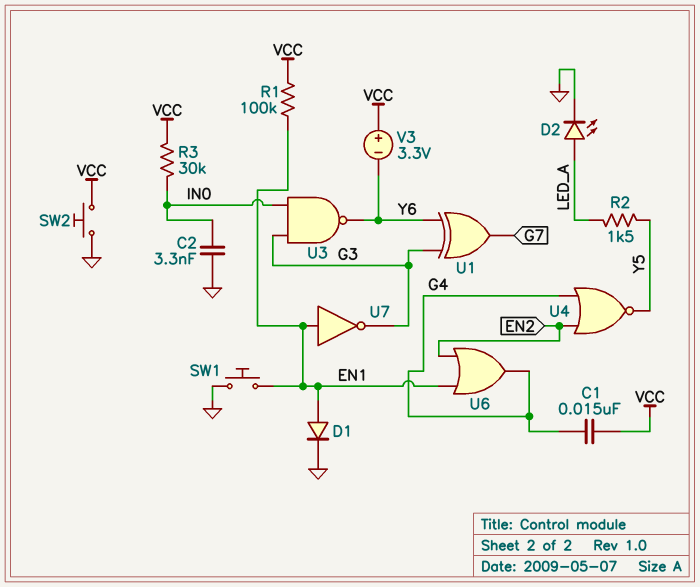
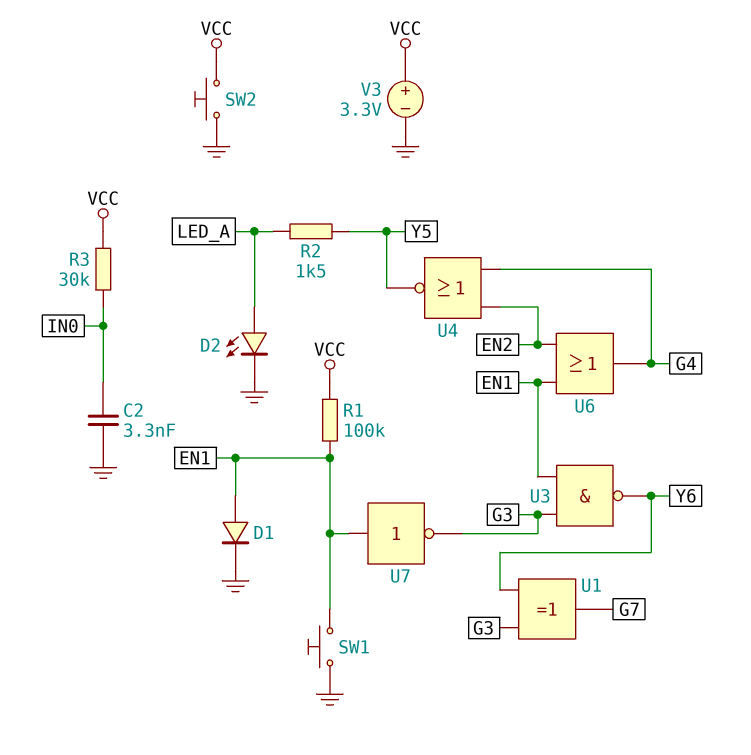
C1: 15nF (G4, VCC) -> none
U3: NAND (in G3, in IN0, out Y6) -> NAND (in EN1, in G3, out Y6)
V3: 3.3V (plus VCC, minus Y6) -> 3.3V (plus VCC, minus GND)

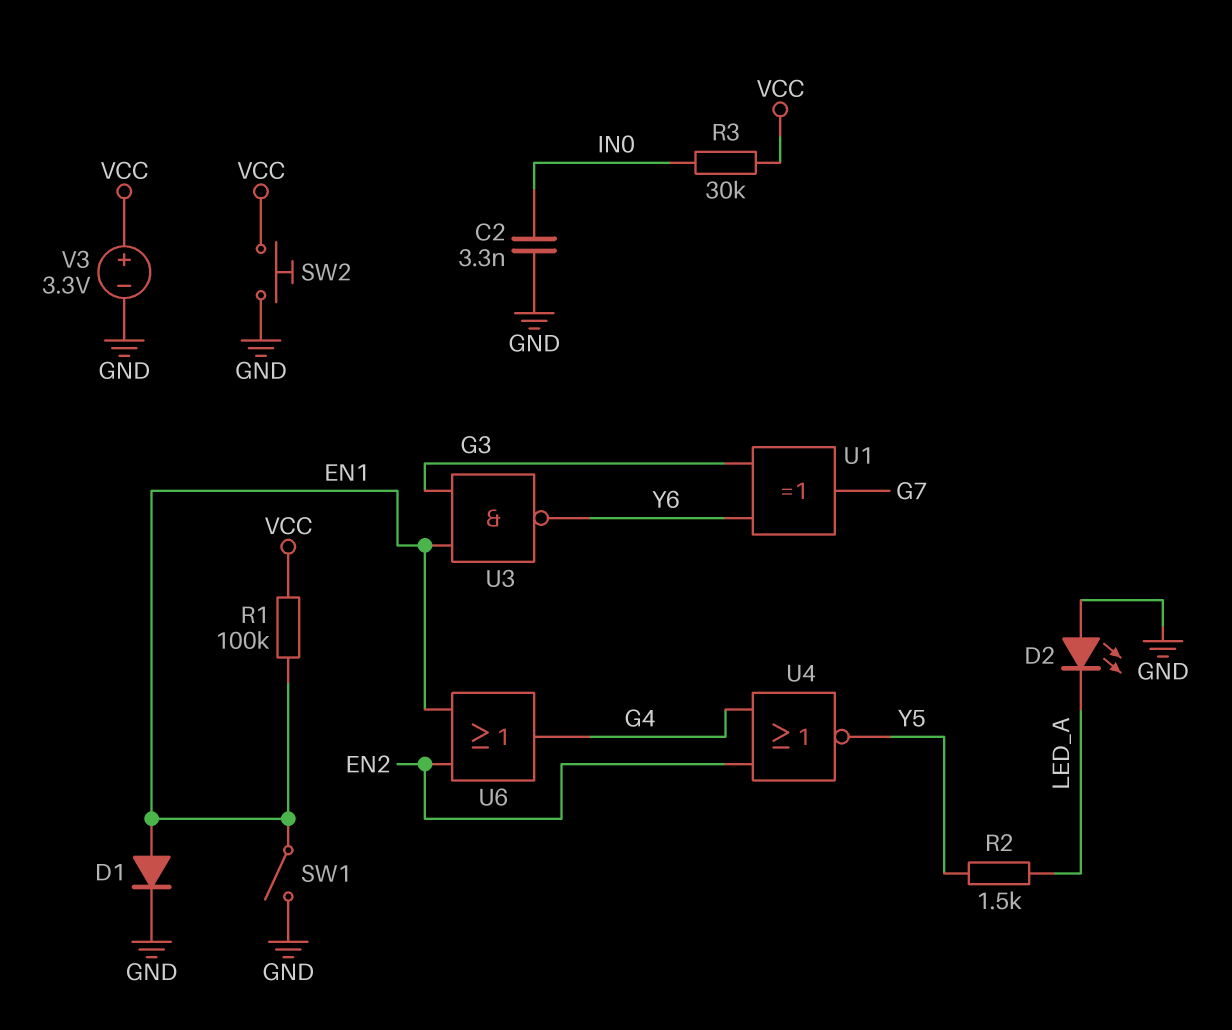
D2: LED (A LED_A, K GND) -> LED (A GND, K LED_A)
SW1: button (EN1, GND) -> switch (EN1, GND)
U7: NOT (in EN1, out G3) -> none

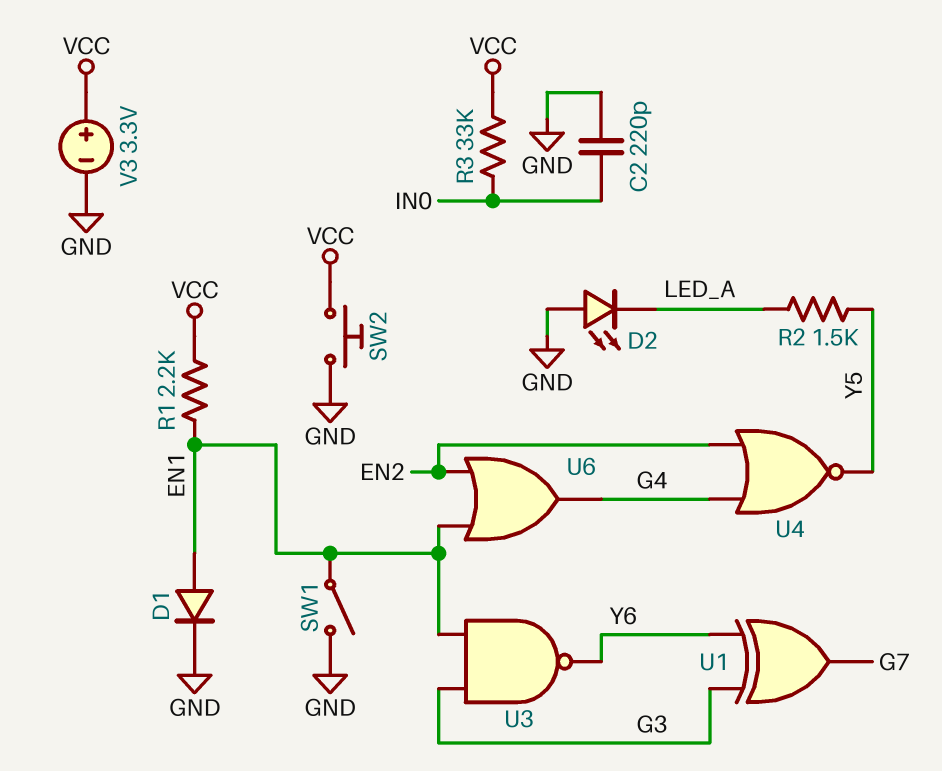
C2: 3.3nF (GND, IN0) -> 220pF (GND, IN0)
R1: 100k (EN1, VCC) -> 2.2k (EN1, VCC)
R3: 30k (IN0, VCC) -> 33k (IN0, VCC)

